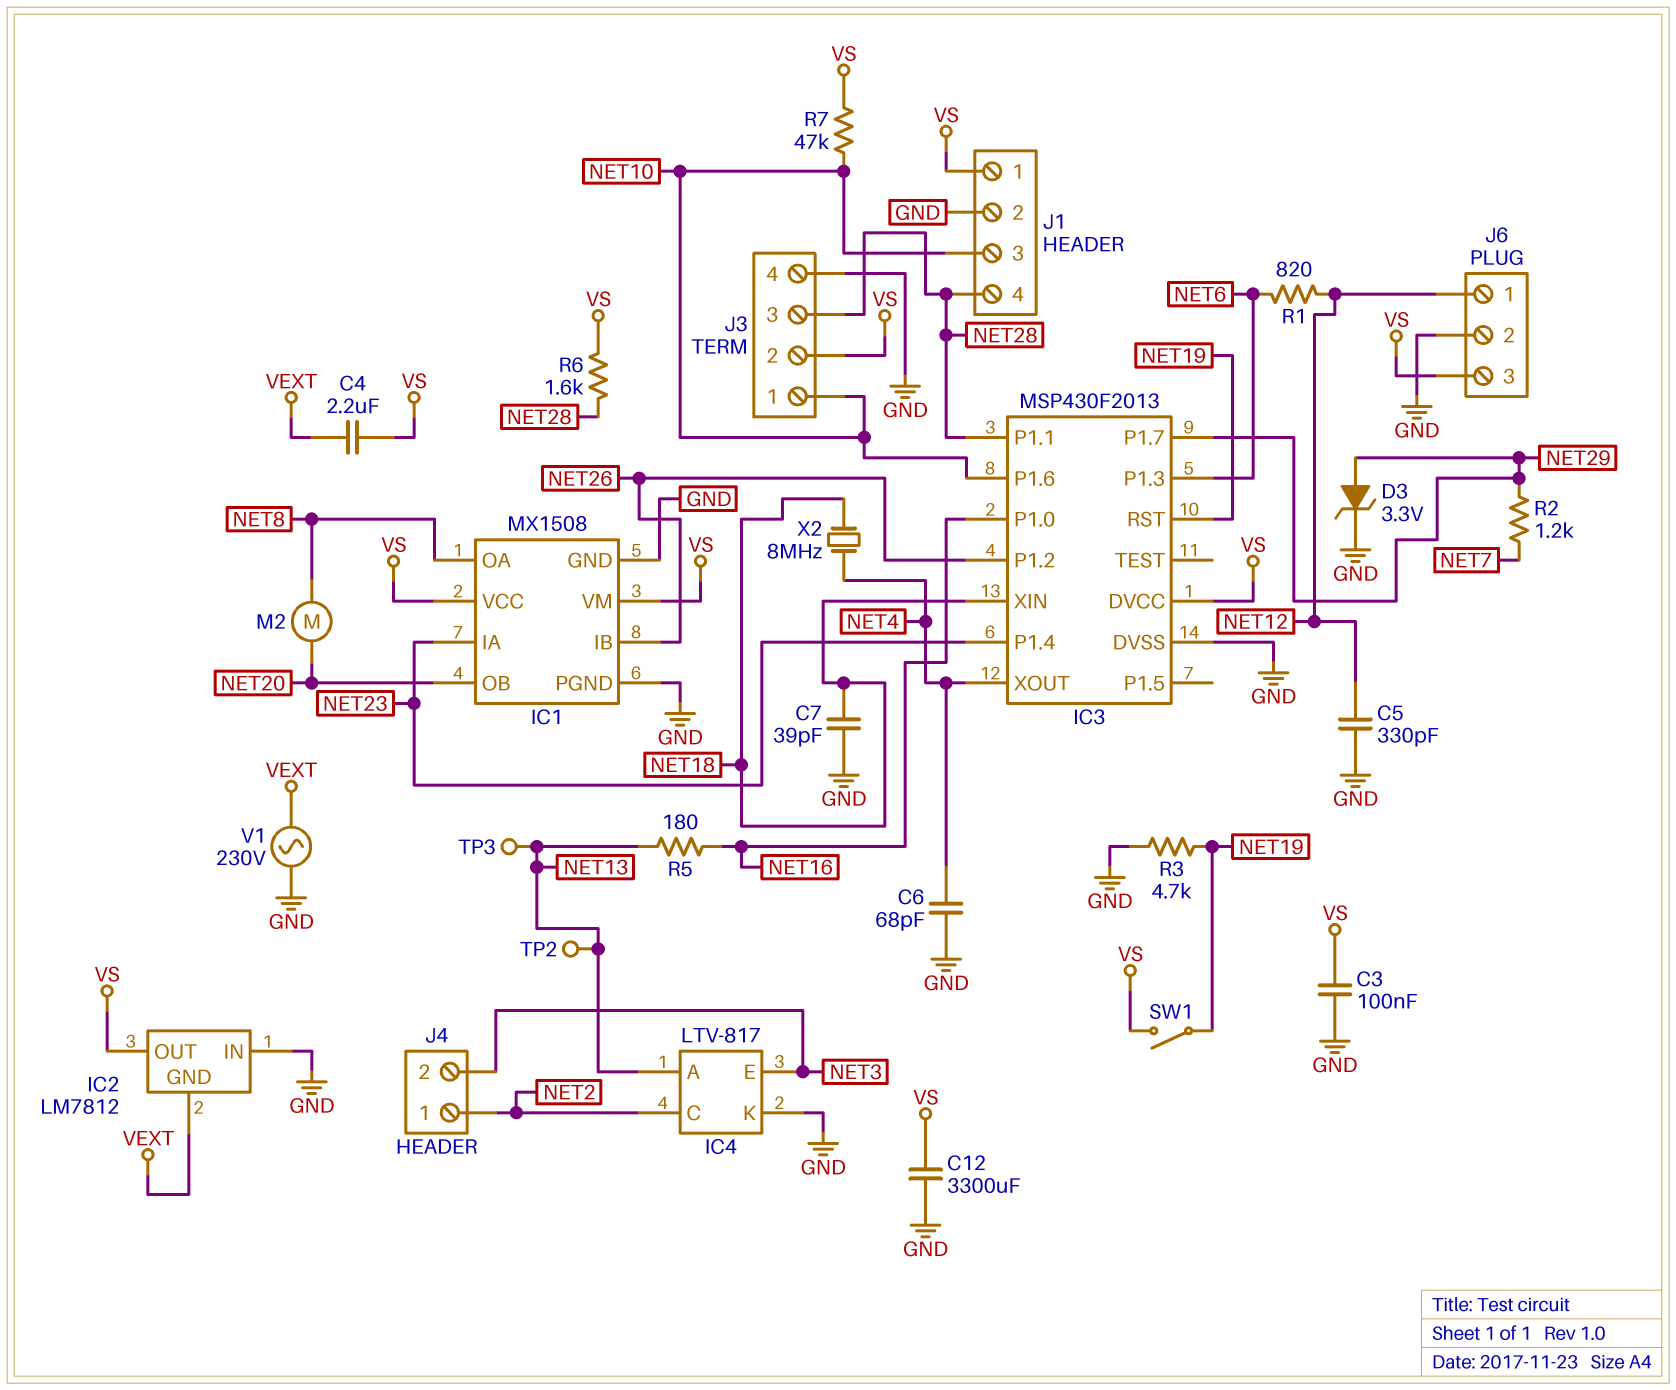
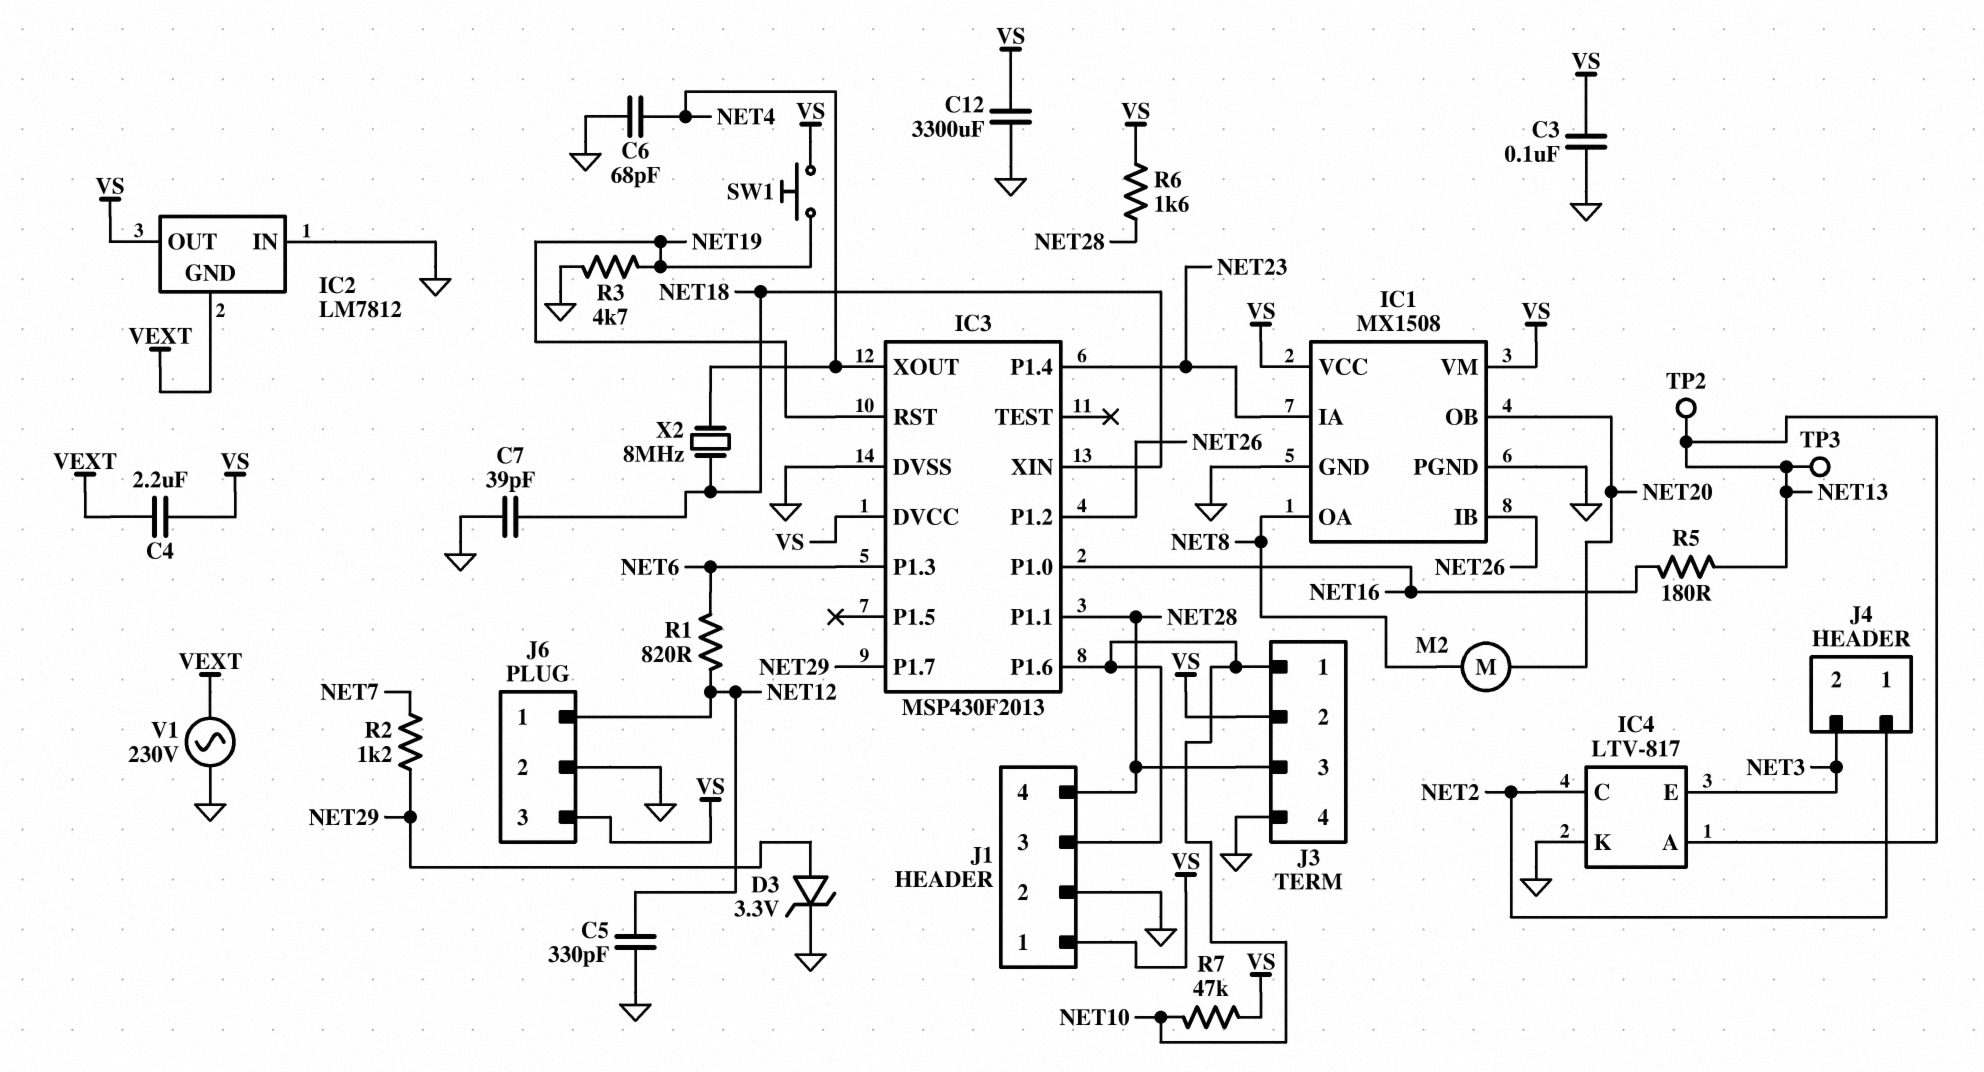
SW1: switch (NET19, VS) -> button (NET19, VS)

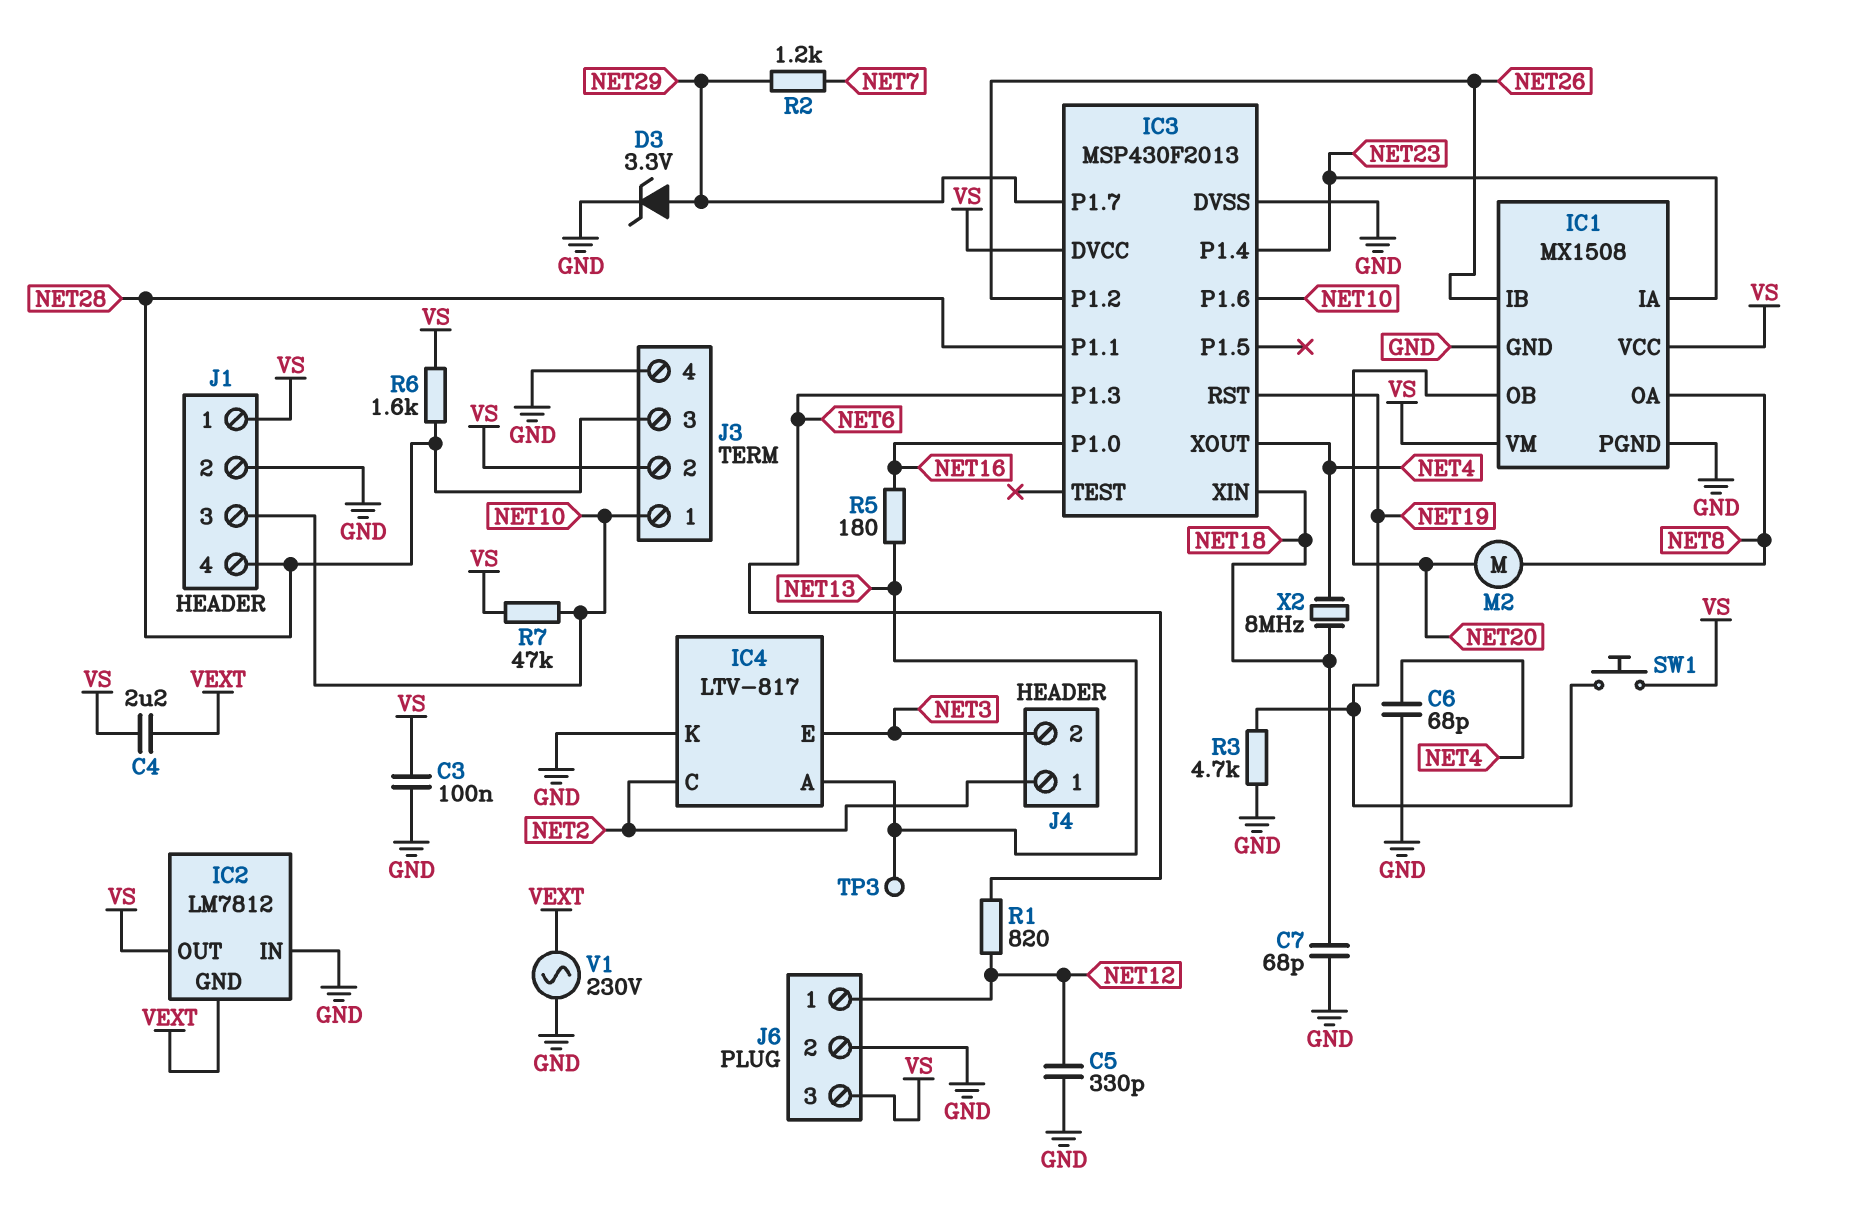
C7: 39pF (GND, NET18) -> 68pF (GND, NET18)
C12: 3300uF (GND, VS) -> none
TP2: test point (NET13) -> none

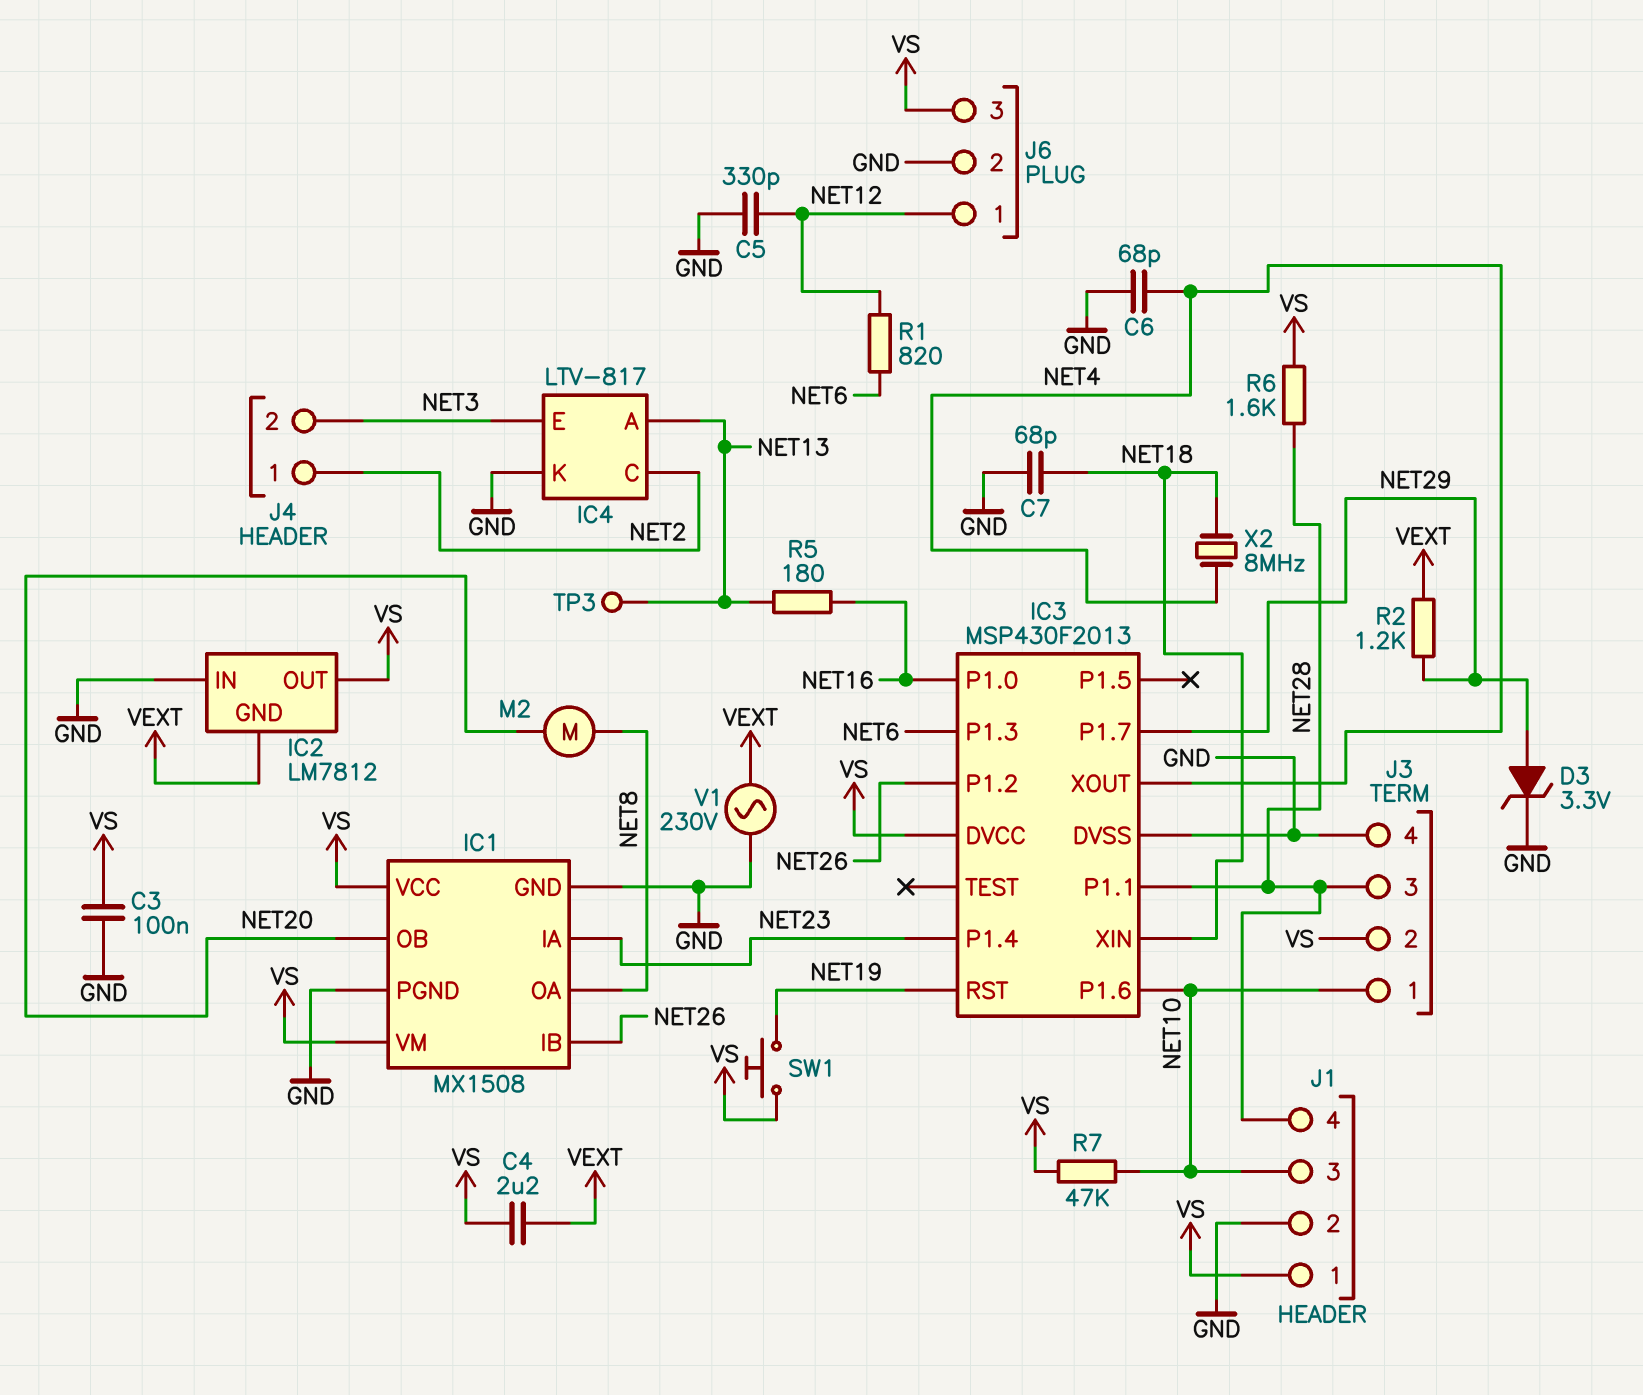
R2: 1.2k (NET7, NET29) -> 1.2k (NET29, VEXT)
R3: 4.7k (GND, NET19) -> none

